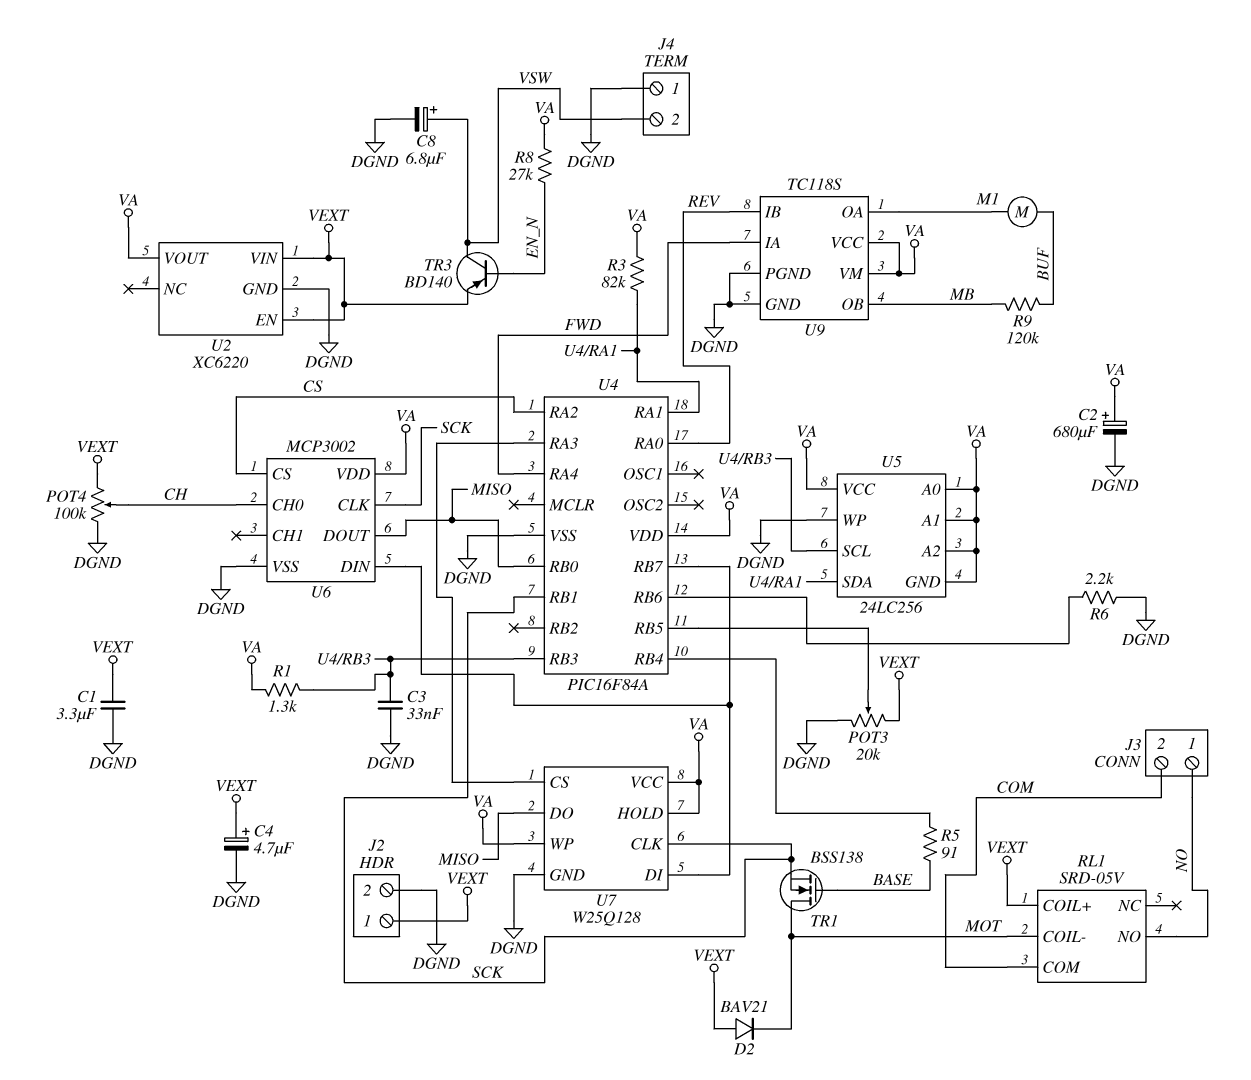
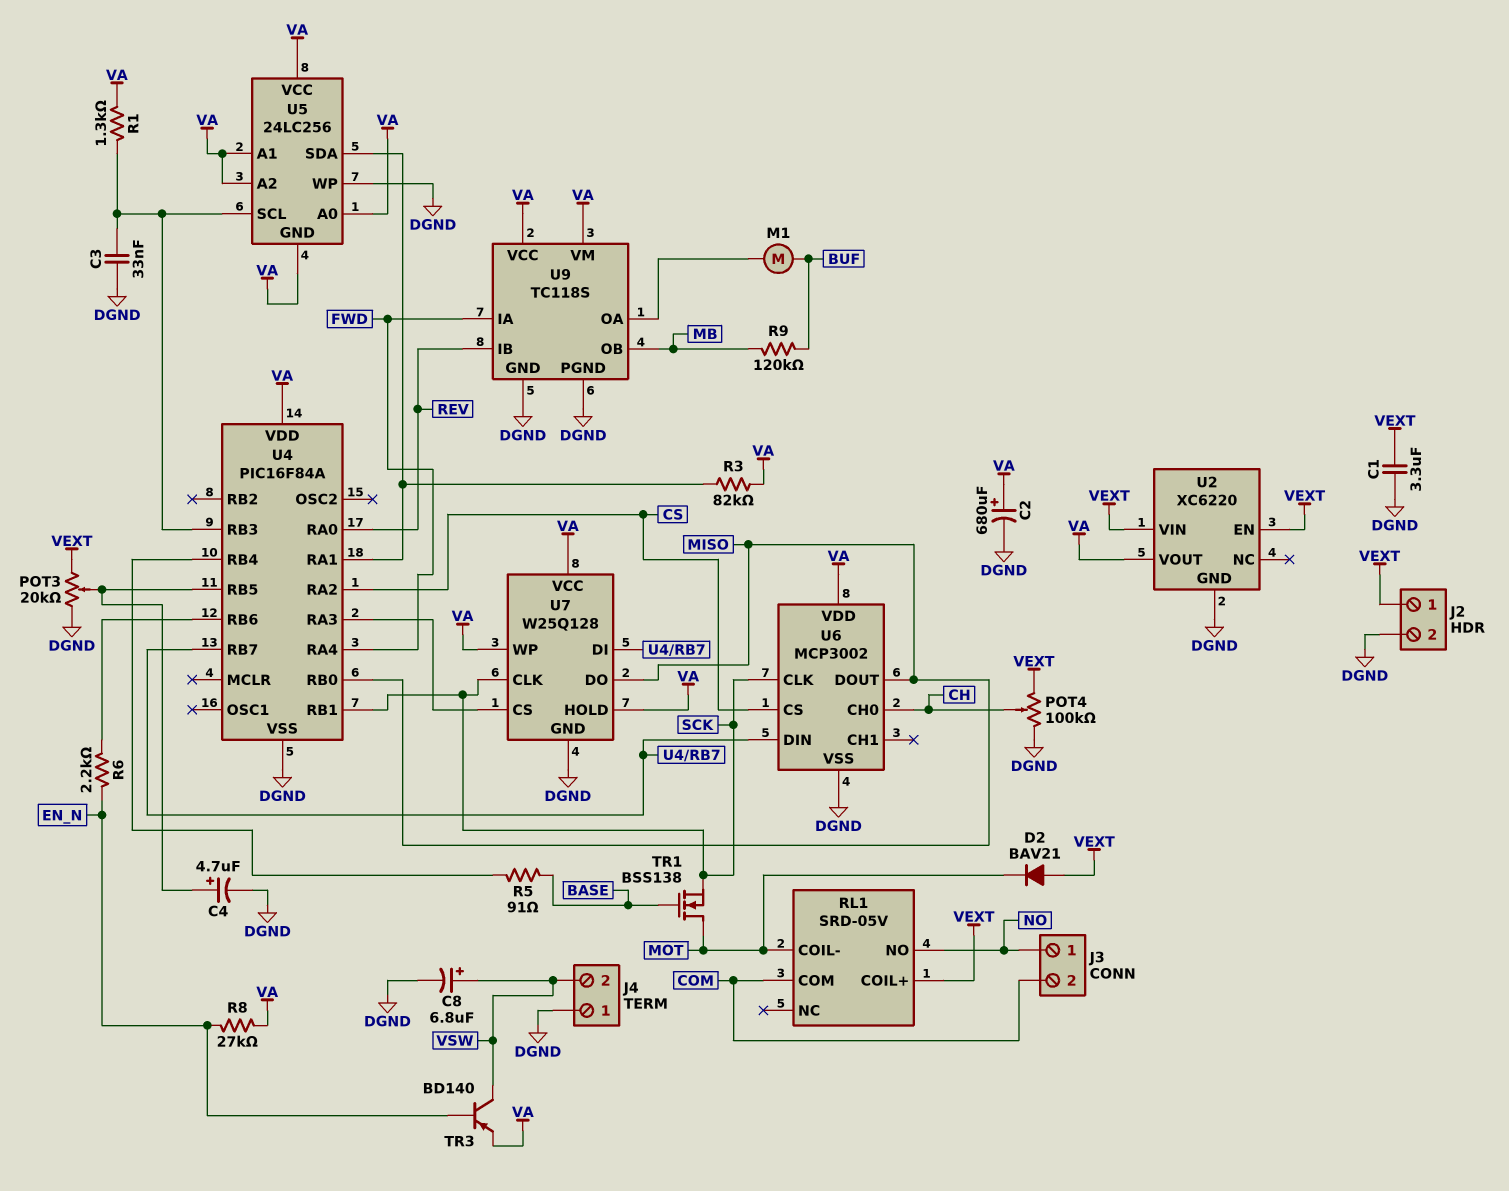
C4: 4.7uF (plus VEXT, minus DGND) -> 4.7uF (plus U4/RB5, minus DGND)
R6: 2.2k (DGND, U4/RB6) -> 2.2k (EN_N, U4/RB6)
TR3: PNP BD140 (B EN_N, C VSW, E VEXT) -> PNP BD140 (B EN_N, C VSW, E VA)

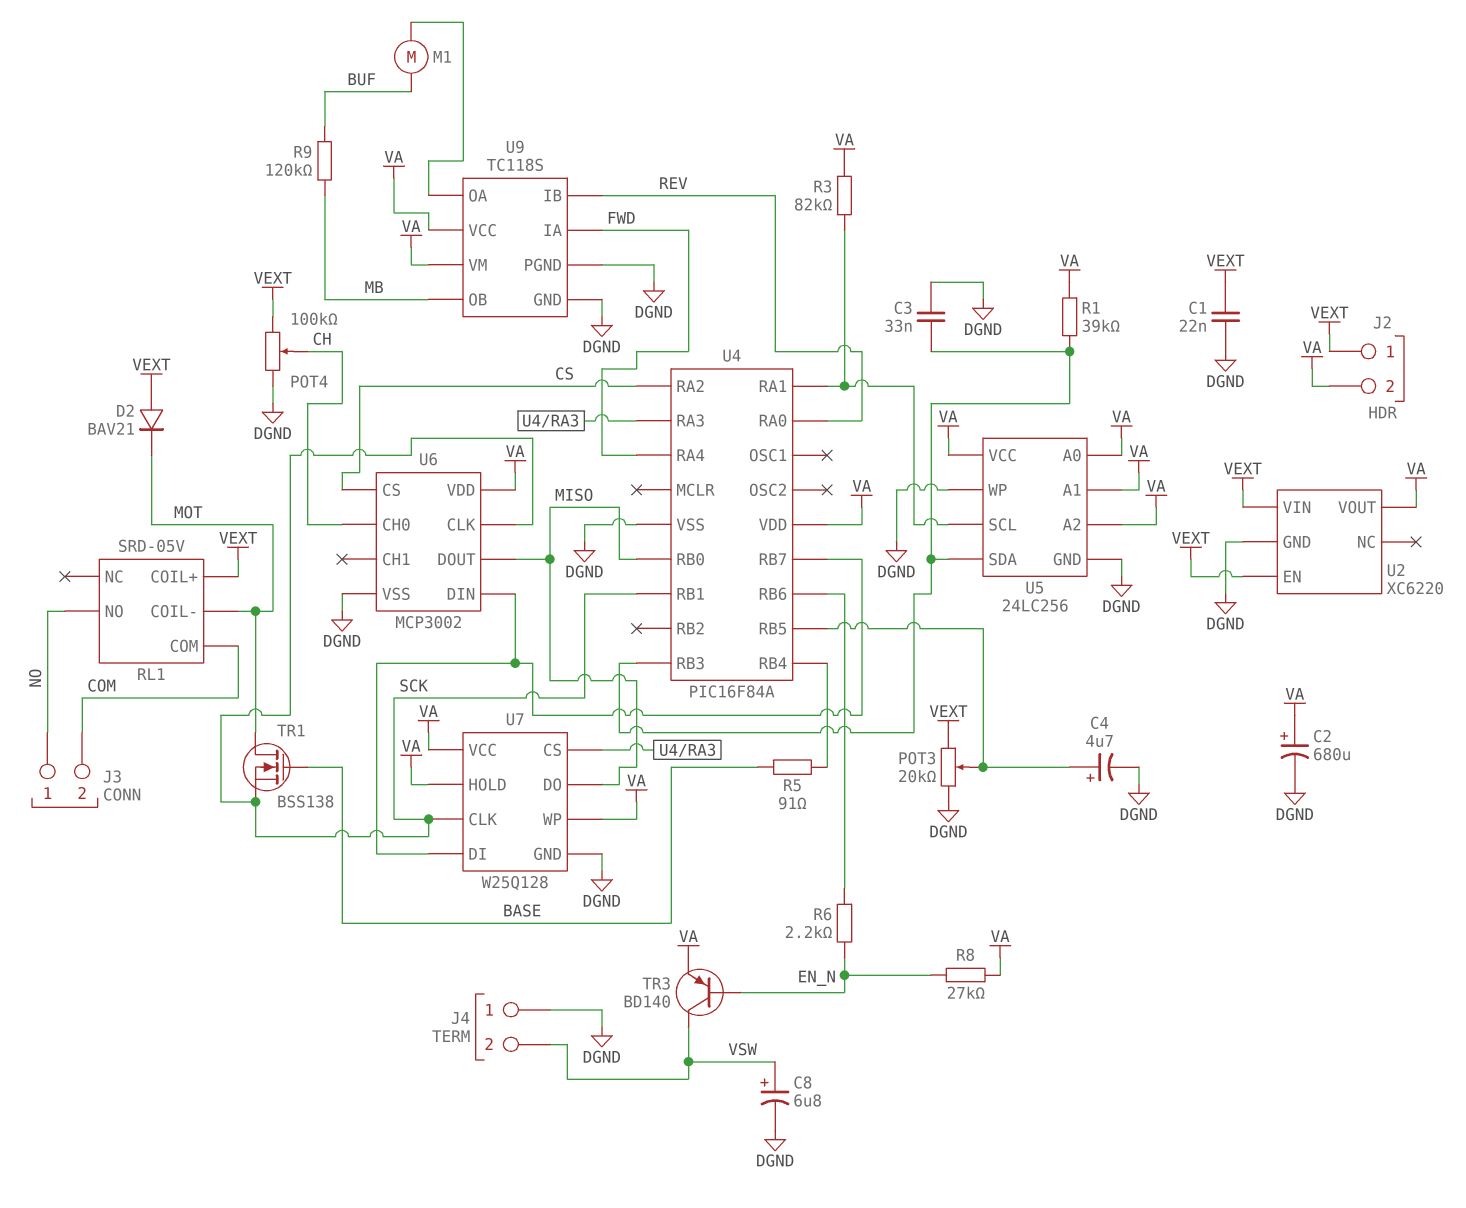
C1: 3.3uF (DGND, VEXT) -> 22nF (DGND, VEXT)
J2 pin 2: DGND -> VA
R1: 1.3k (U4/RB3, VA) -> 39k (U4/RB3, VA)
U5 pin GND: VA -> DGND
U5 pin SCL: U4/RB3 -> U4/RA1
U5 pin SDA: U4/RA1 -> U4/RB3

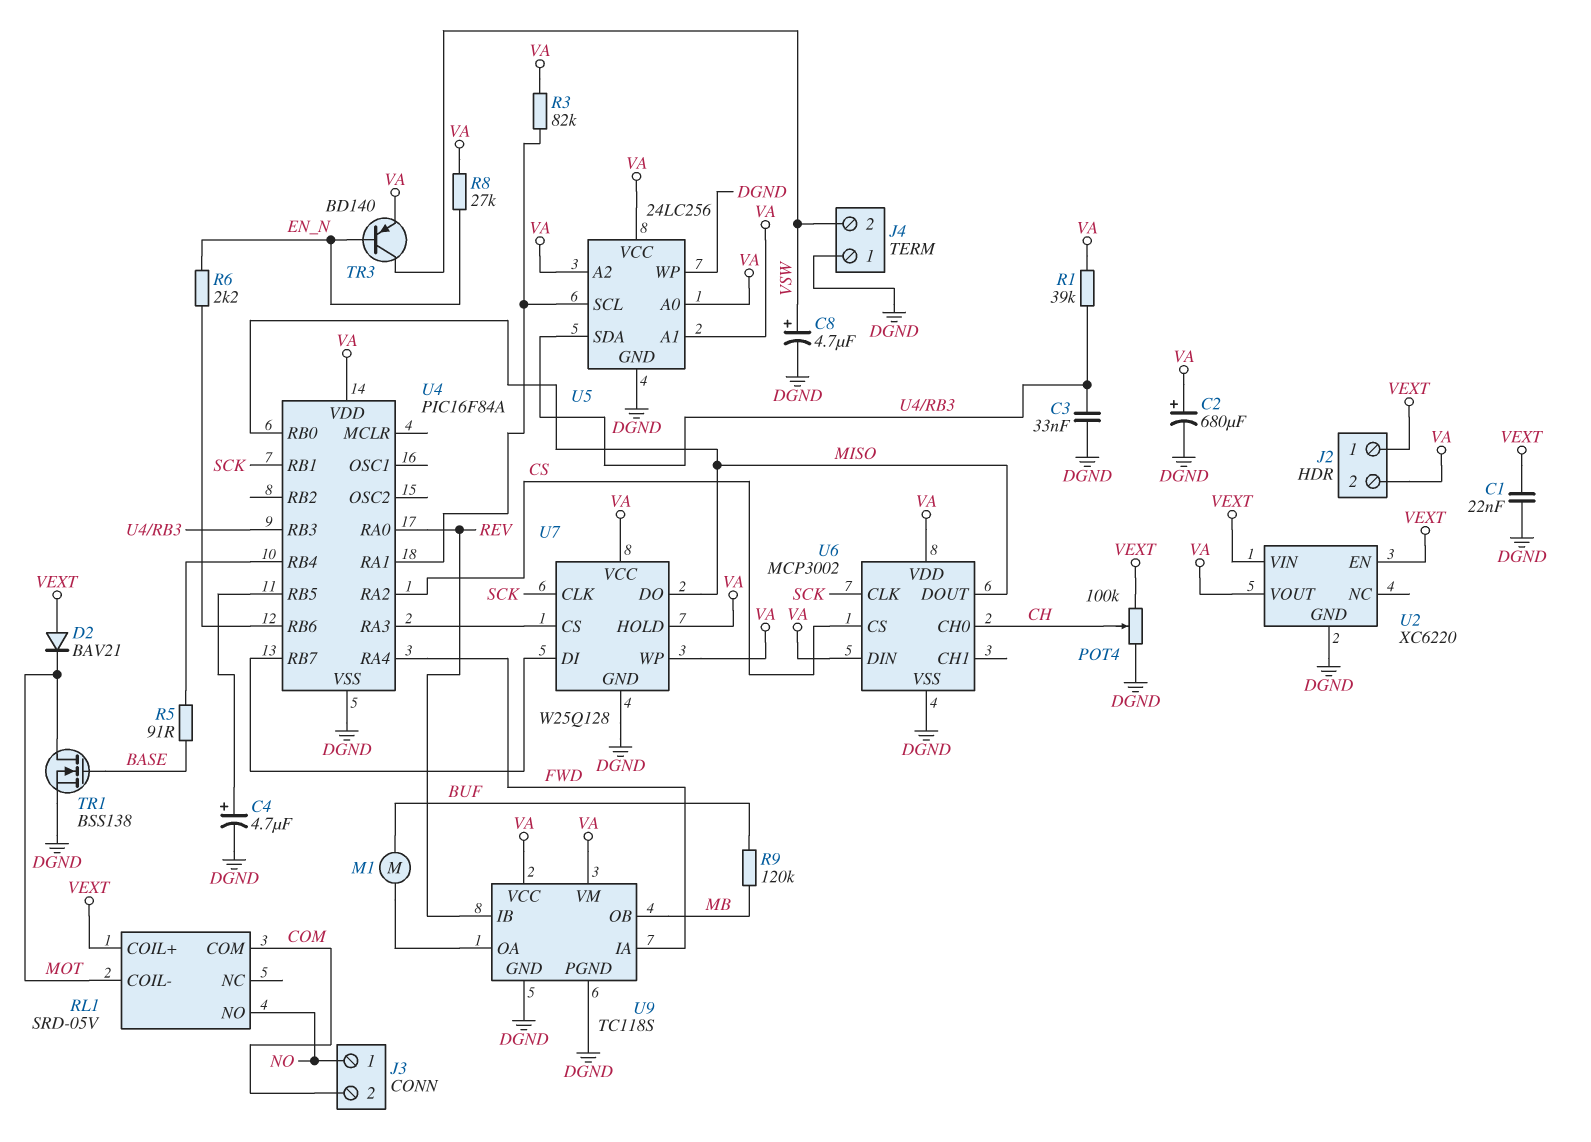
C8: 6.8uF (plus VSW, minus DGND) -> 4.7uF (plus VSW, minus DGND)
POT3: 20k (DGND, VEXT, wiper U4/RB5) -> none
TR1: NMOS BSS138 (G BASE, D MOT, S SCK) -> NMOS BSS138 (G BASE, D MOT, S DGND)
U6 pin DIN: U4/RB7 -> VA

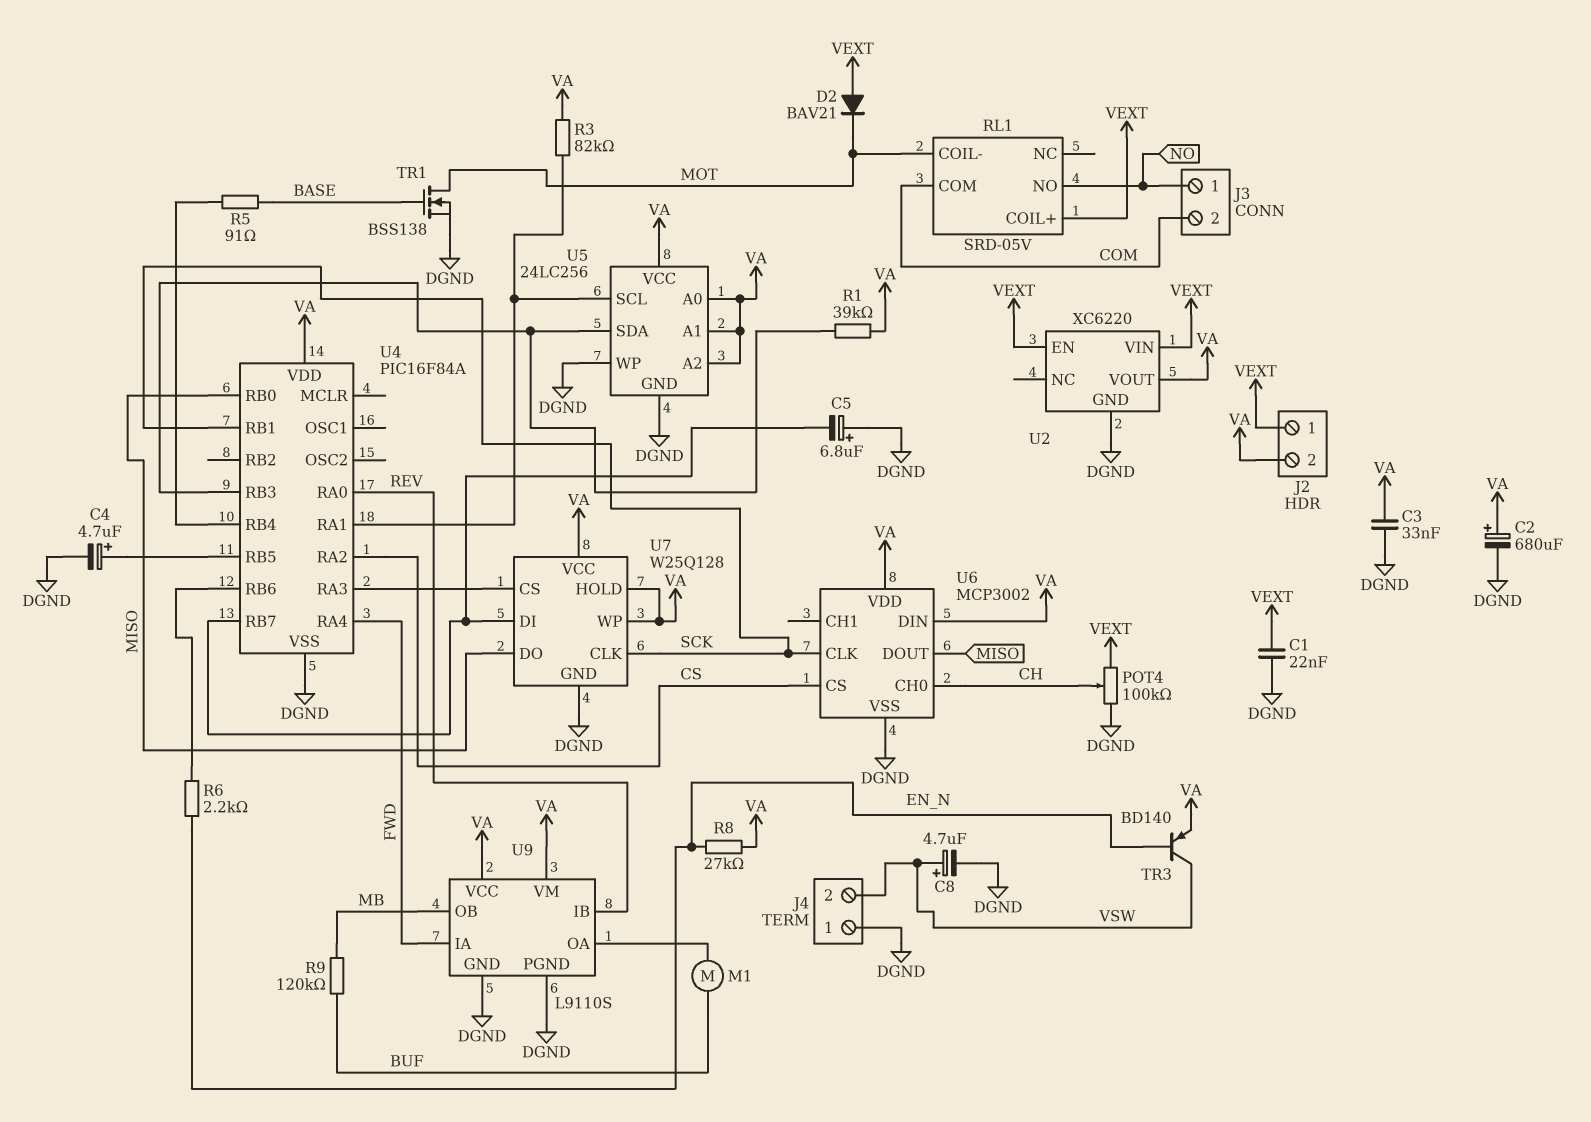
C3: 33nF (DGND, U4/RB3) -> 33nF (DGND, VA)
C5: none -> 6.8uF (plus DGND, minus U4/RB7)
U9: TC118S -> L9110S

